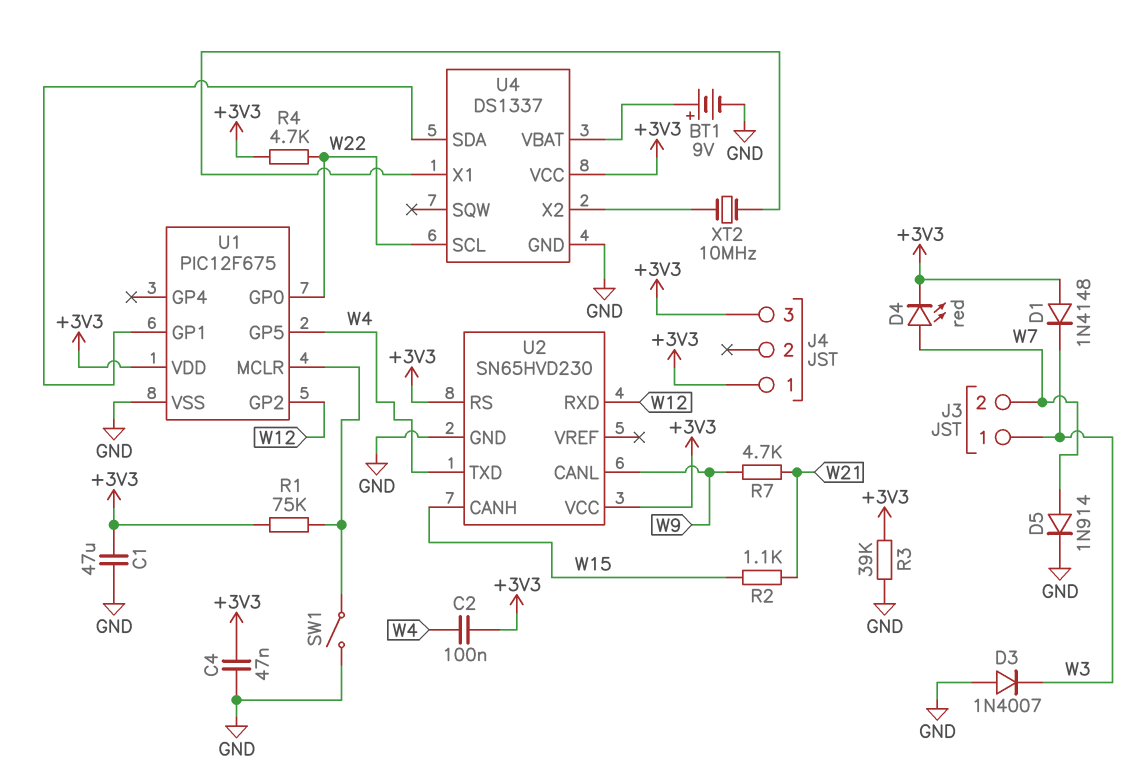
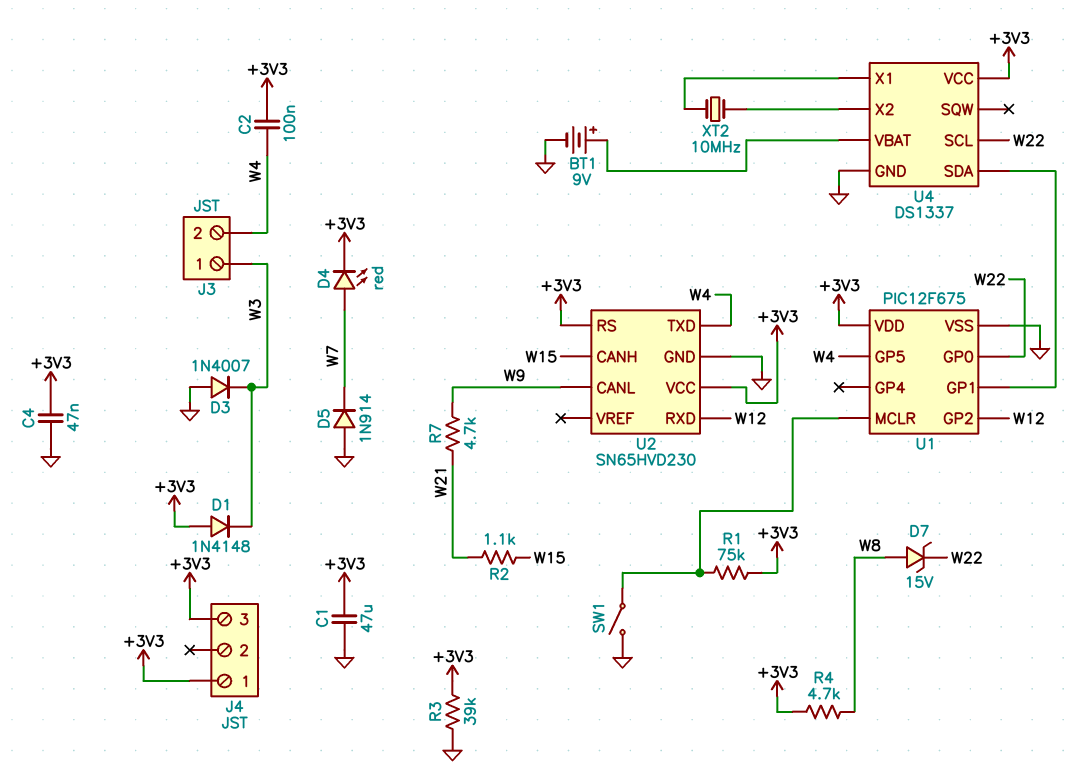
D5: diode 1N914 (A W7, K GND) -> diode 1N914 (A GND, K W7)
D7: none -> zener 15V (A W8, K W22)
J3 pin 2: W7 -> W4
R4: 4.7k (+3V3, W22) -> 4.7k (+3V3, W8)

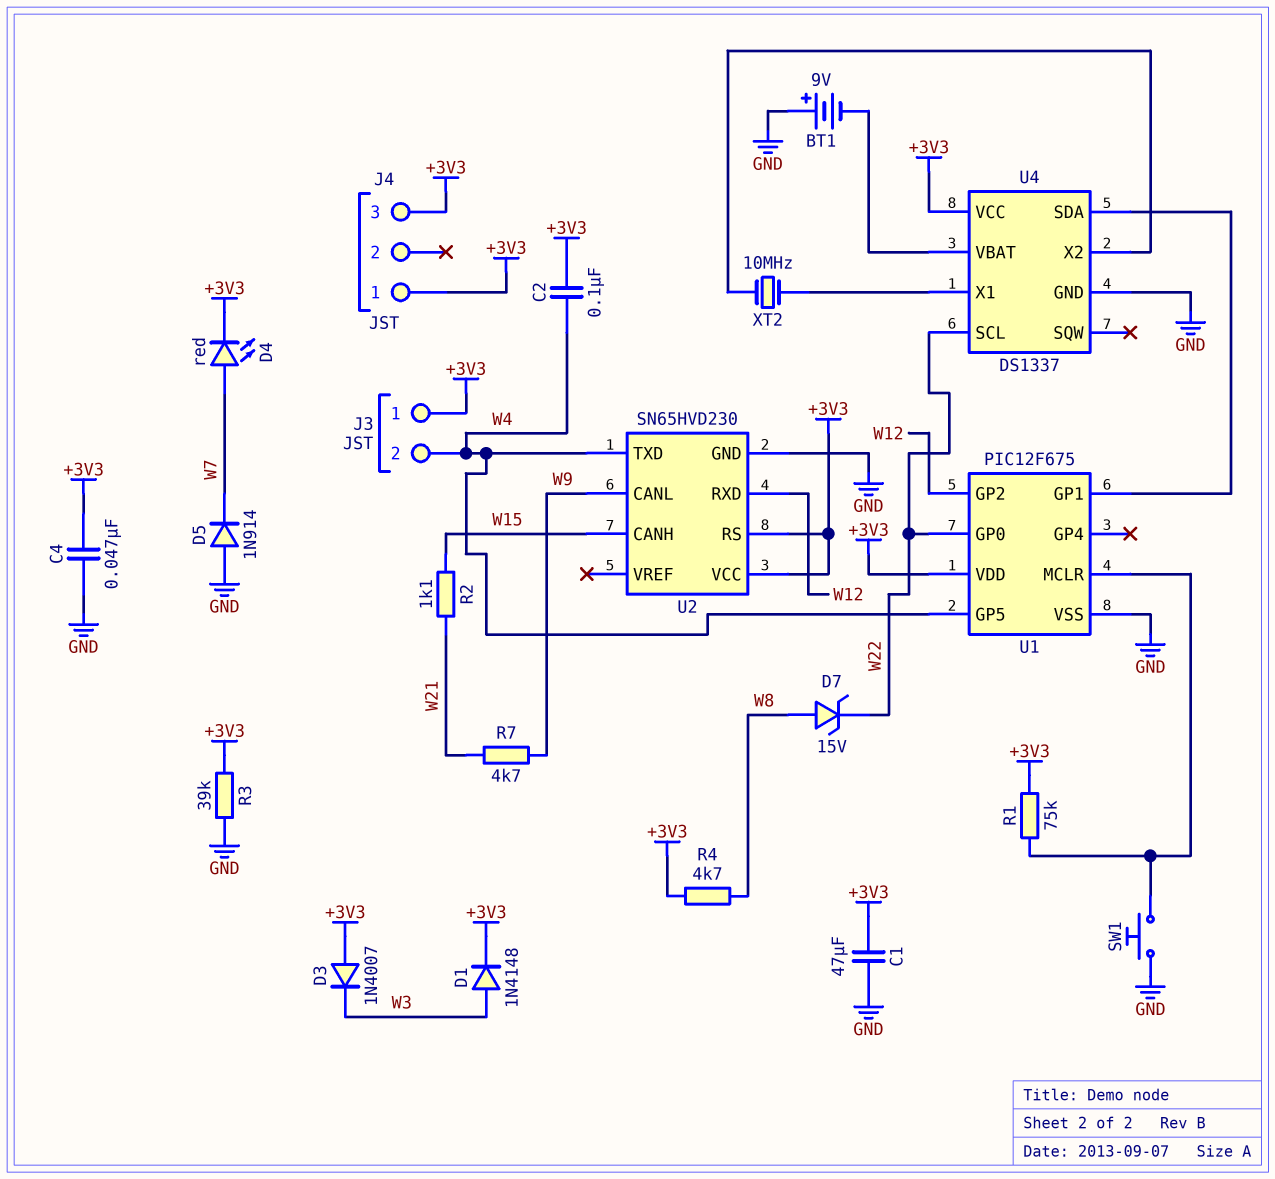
BT1: 9V (plus U4/VBAT, minus GND) -> 9V (plus GND, minus U4/VBAT)
D1: diode 1N4148 (A +3V3, K W3) -> diode 1N4148 (A W3, K +3V3)
D3: diode 1N4007 (A GND, K W3) -> diode 1N4007 (A +3V3, K W3)
J3 pin 1: W3 -> +3V3
SW1: switch (GND, U1/MCLR) -> button (GND, U1/MCLR)

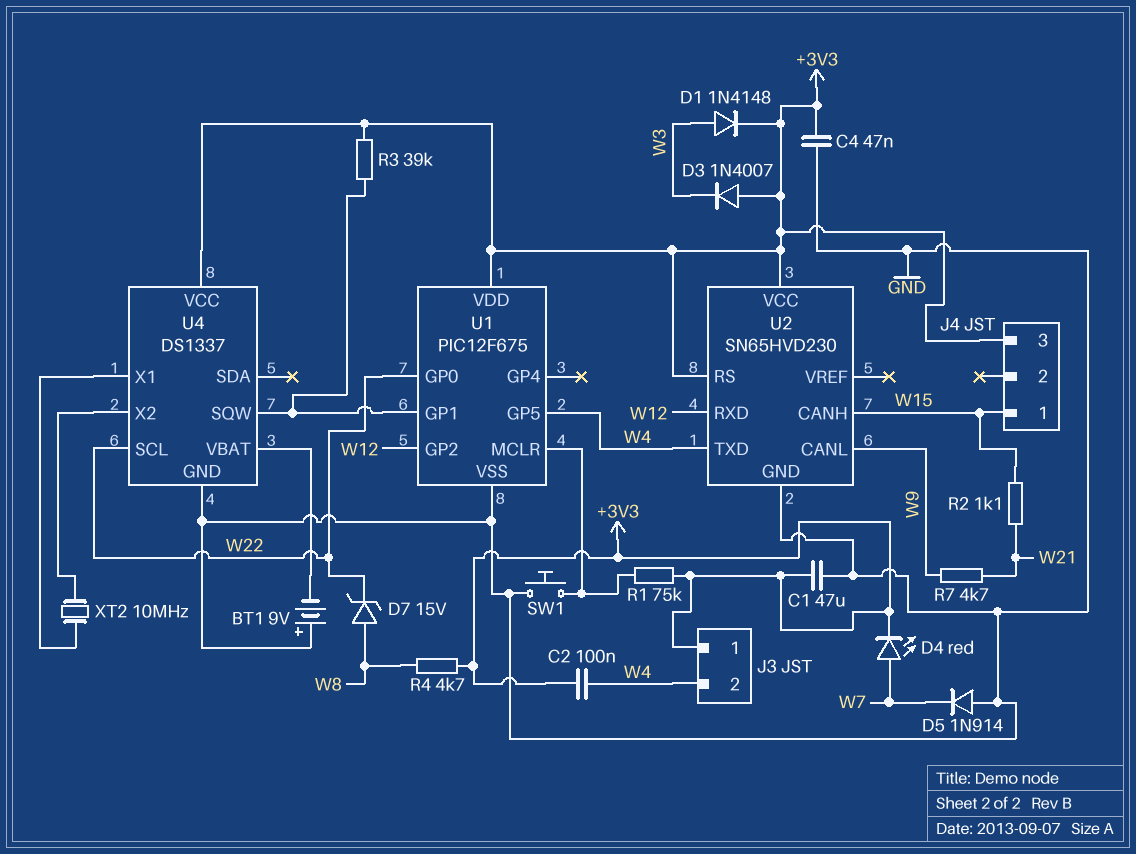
J4 pin 1: +3V3 -> W15
R3: 39k (+3V3, GND) -> 39k (+3V3, U1/GP1)
U4 pin SDA: U1/GP1 -> none
U4 pin SQW: none -> U1/GP1

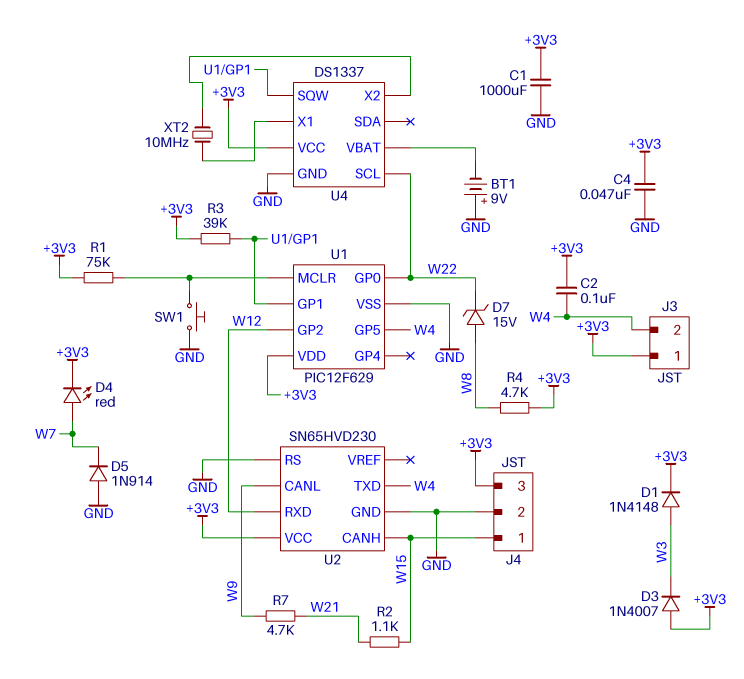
C1: 47uF (+3V3, GND) -> 1000uF (+3V3, GND)
J4 pin 2: none -> GND
U1: PIC12F675 -> PIC12F629
U2 pin RS: +3V3 -> GND

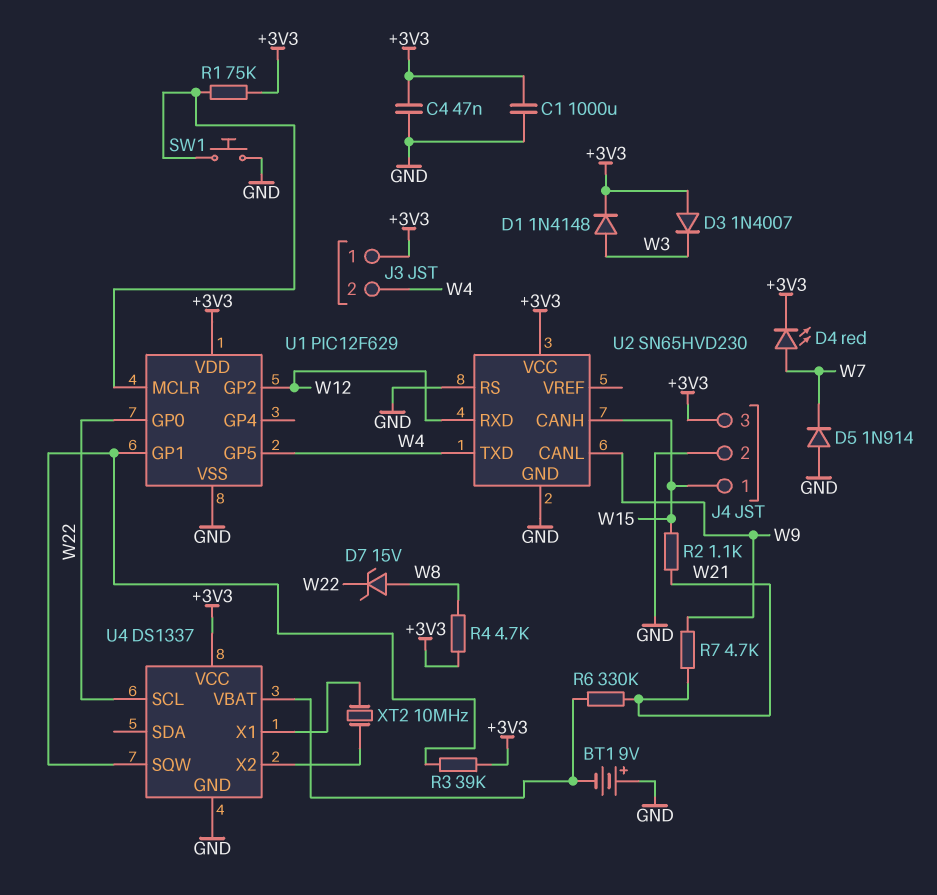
C2: 100nF (+3V3, W4) -> none
R6: none -> 330k (U4/VBAT, W21)

